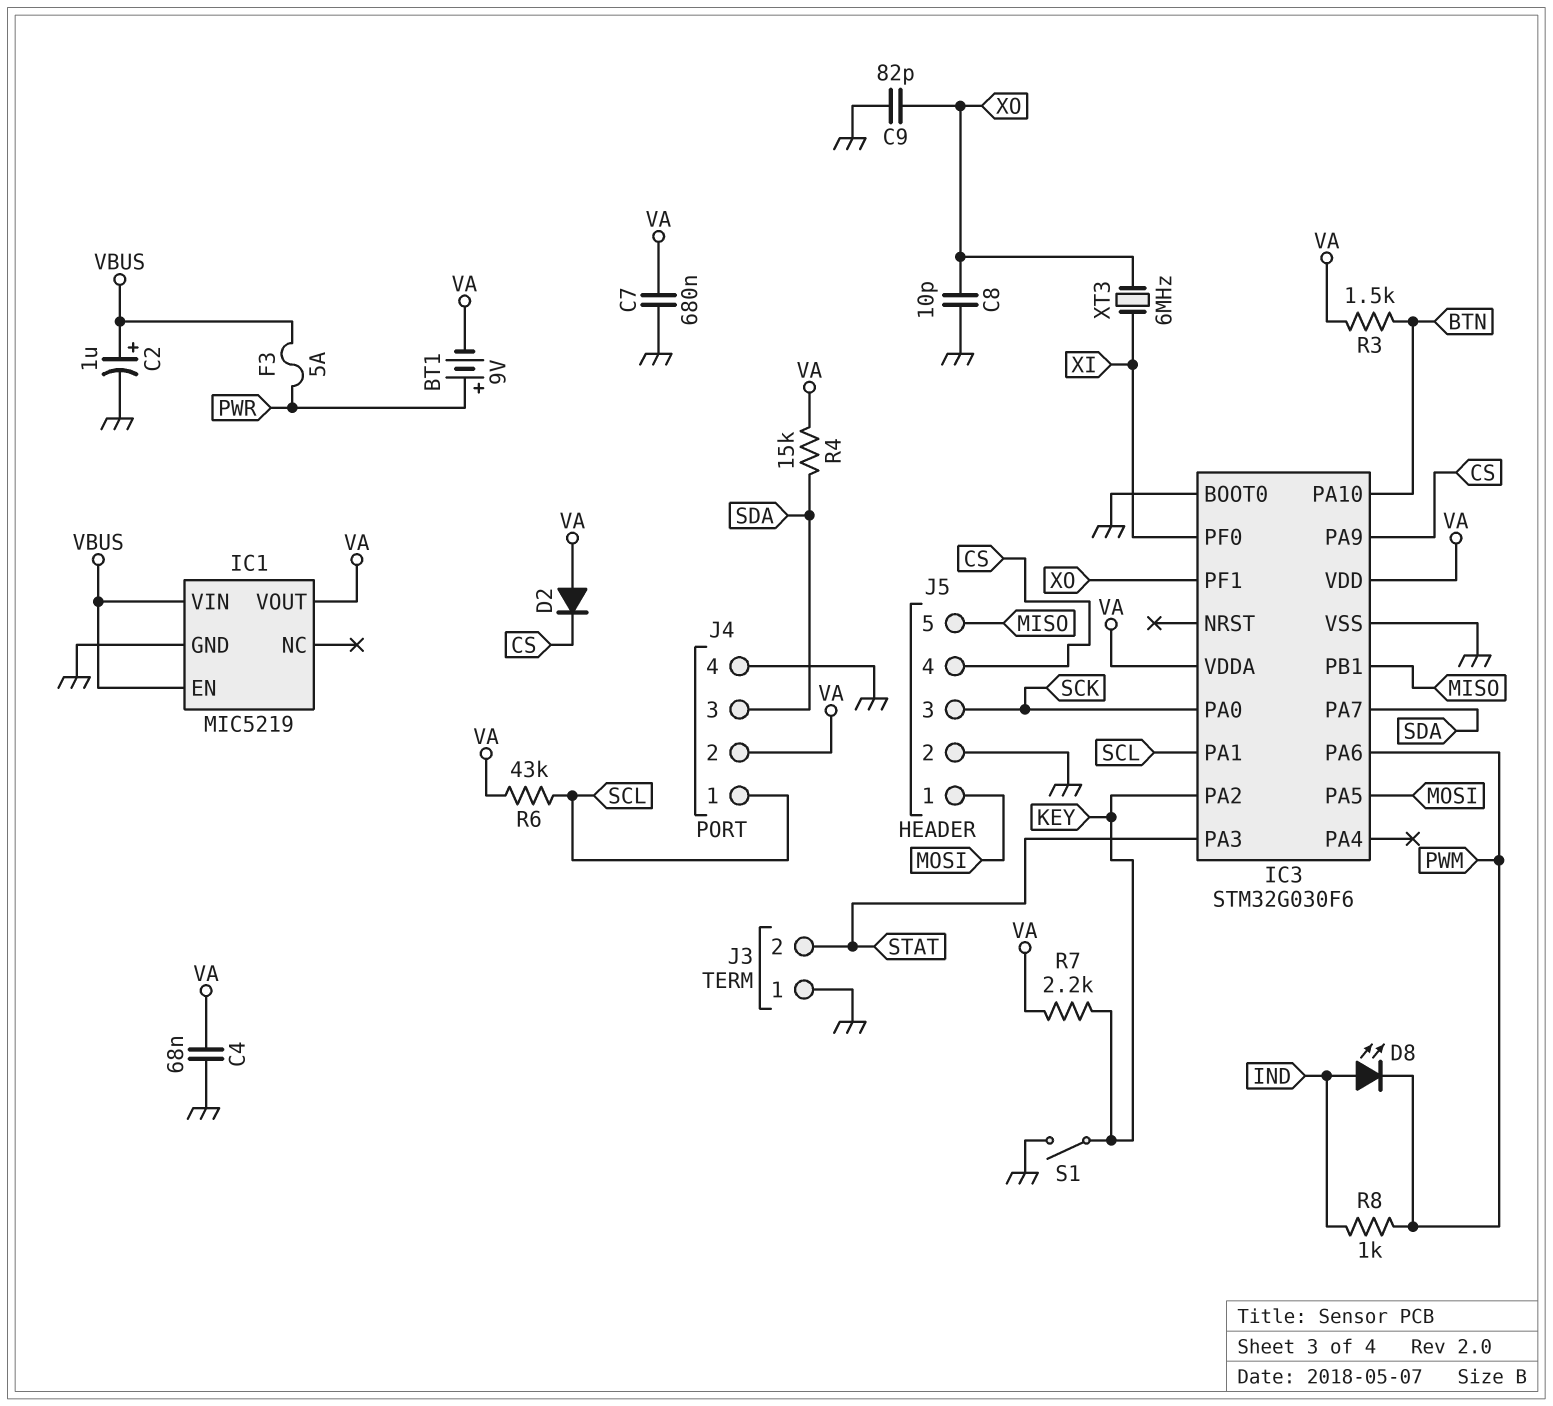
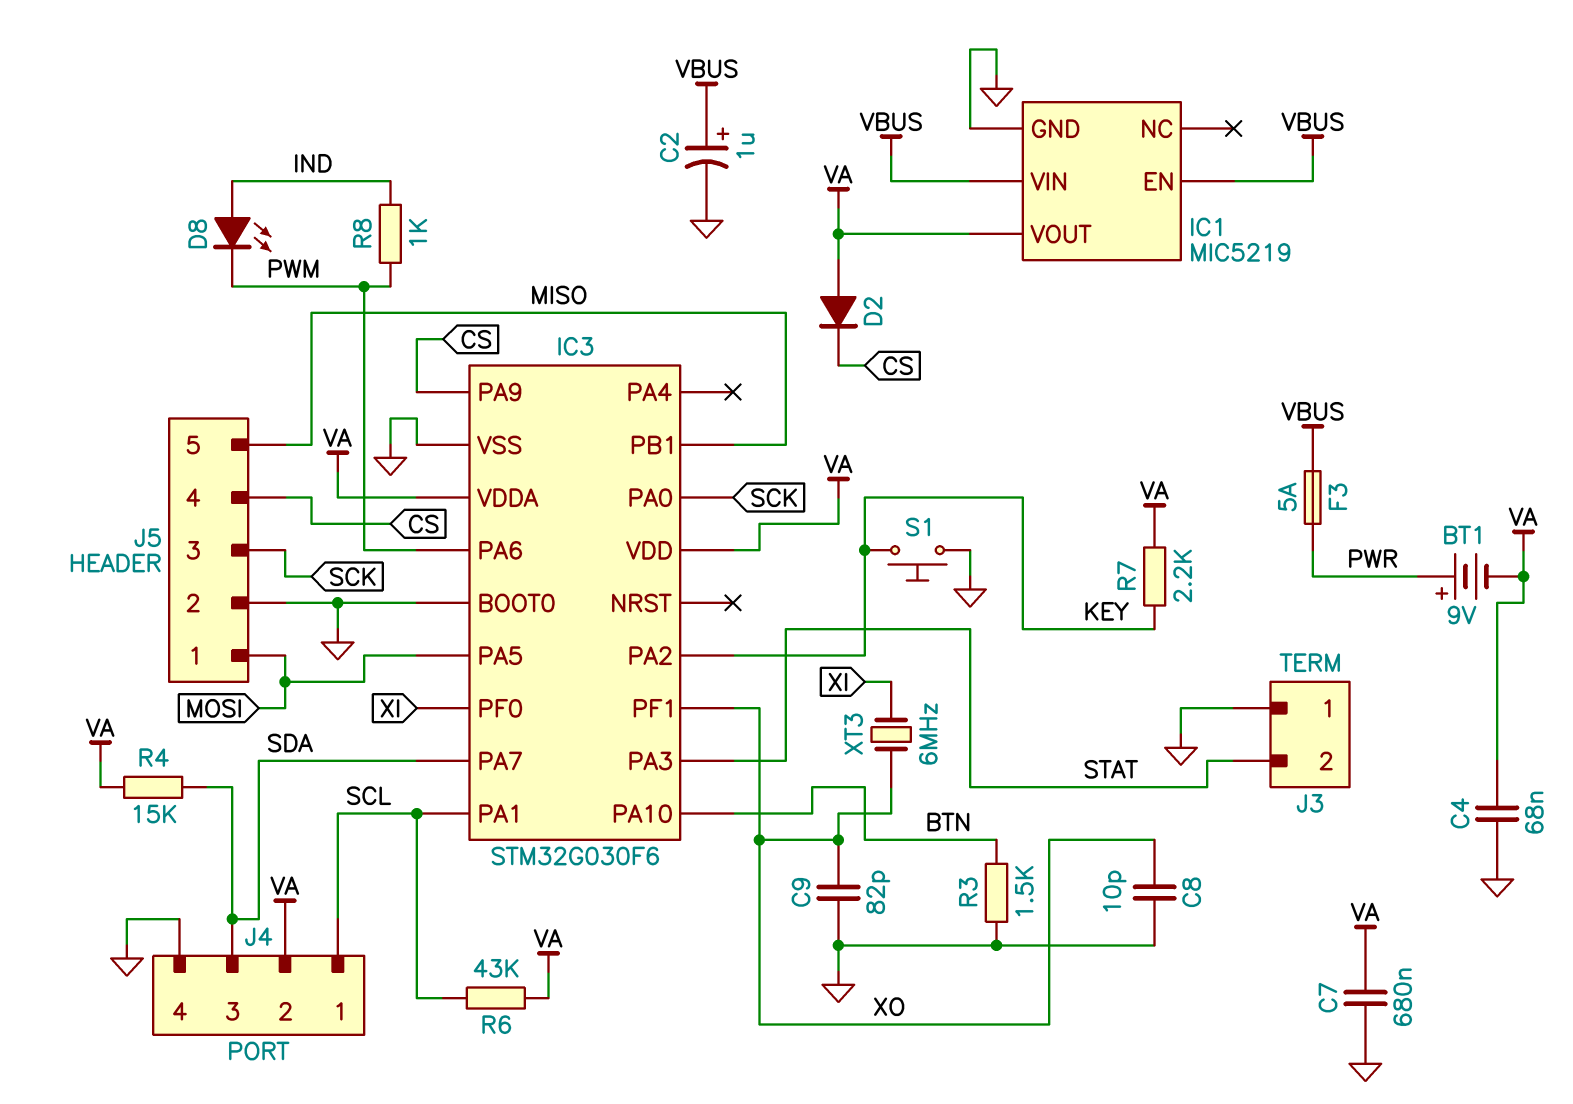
R3: 1.5k (BTN, VA) -> 1.5k (BTN, GND)
S1: switch (GND, KEY) -> button (GND, KEY)

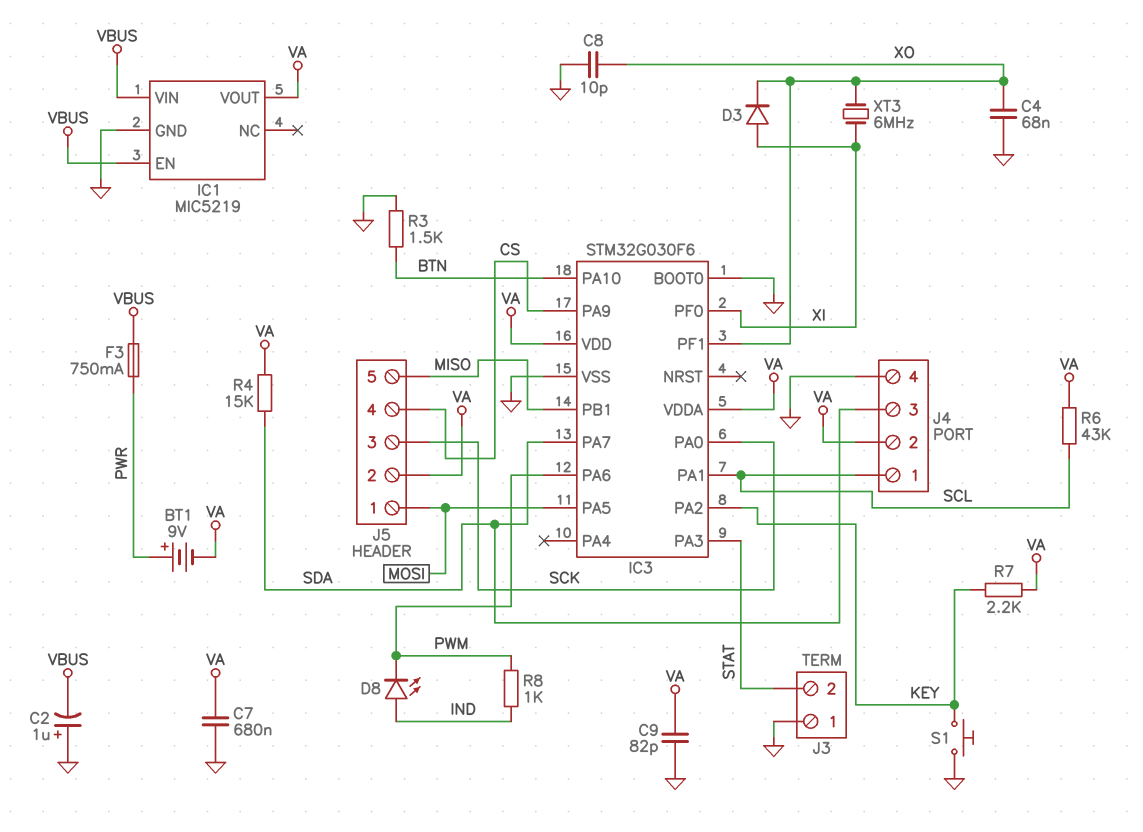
C2: 1uF (plus VBUS, minus GND) -> 1uF (plus GND, minus VBUS)
C4: 68nF (GND, VA) -> 68nF (GND, XO)
C9: 82pF (GND, XO) -> 82pF (GND, VA)
D2: diode (A VA, K CS) -> none
D3: none -> diode (A XI, K XO)
F3: 5A (PWR, VBUS) -> 750mA (PWR, VBUS)
J5 pin 2: GND -> VA

